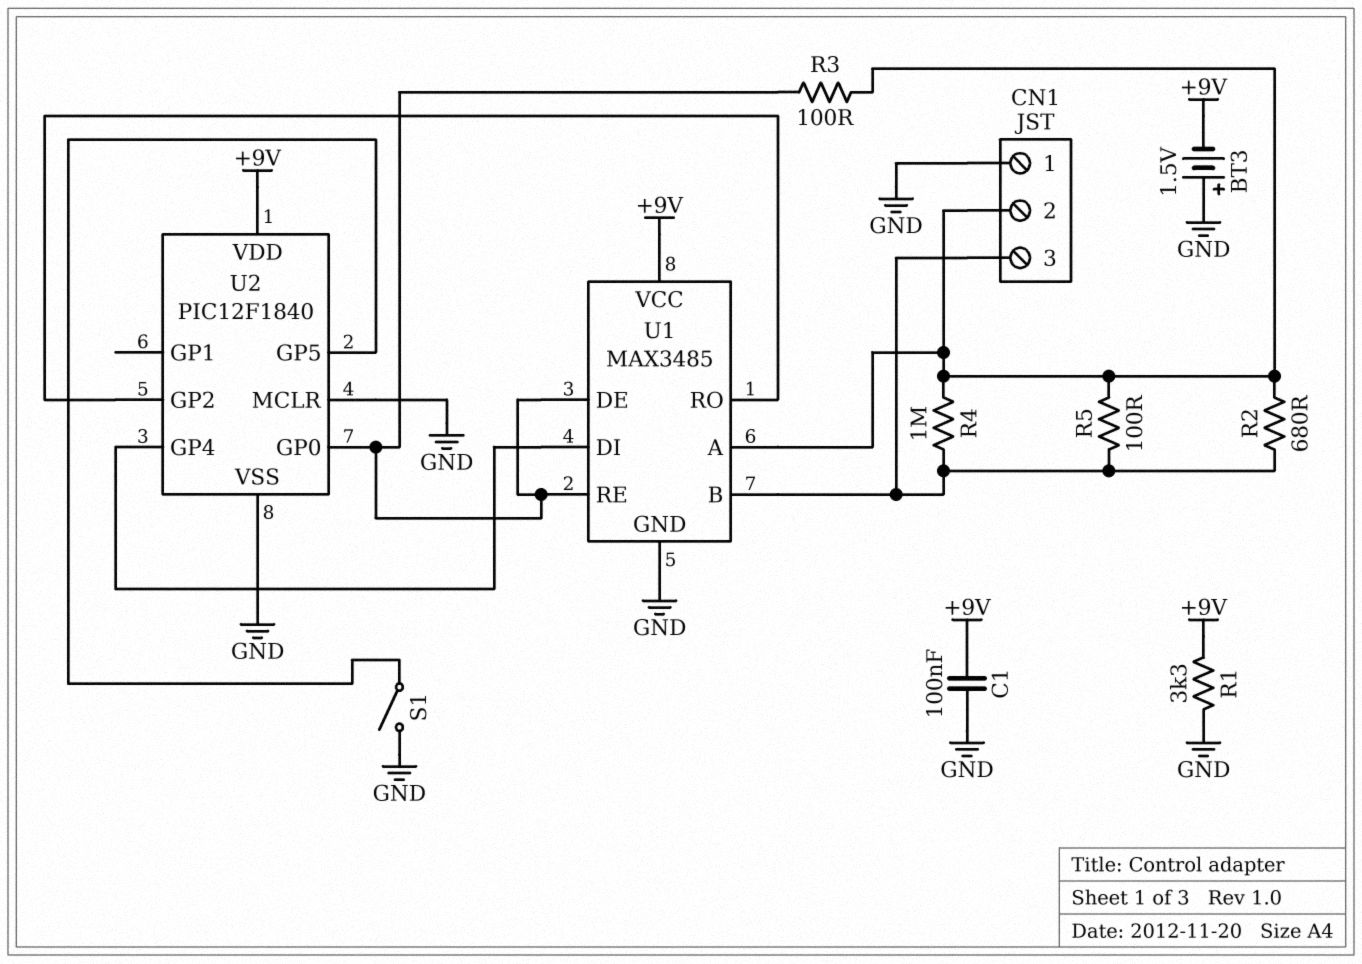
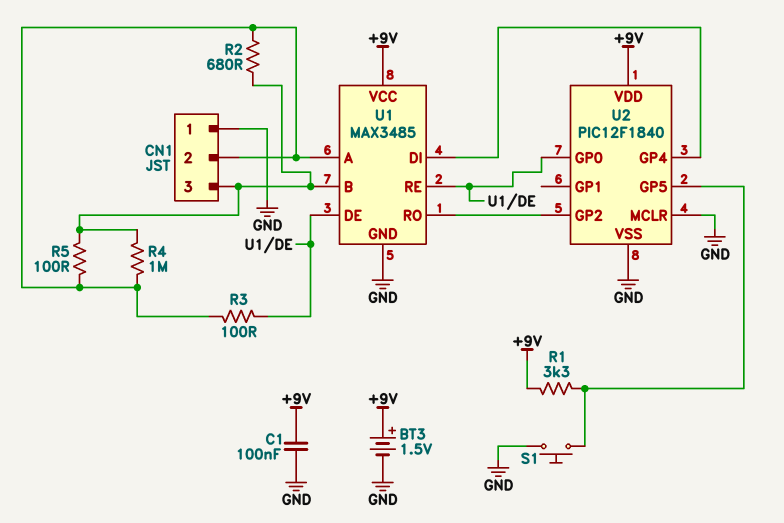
BT3: 1.5V (plus GND, minus +9V) -> 1.5V (plus +9V, minus GND)
R1: 3.3k (+9V, GND) -> 3.3k (+9V, U2/GP5)
S1: switch (GND, U2/GP5) -> button (GND, U2/GP5)

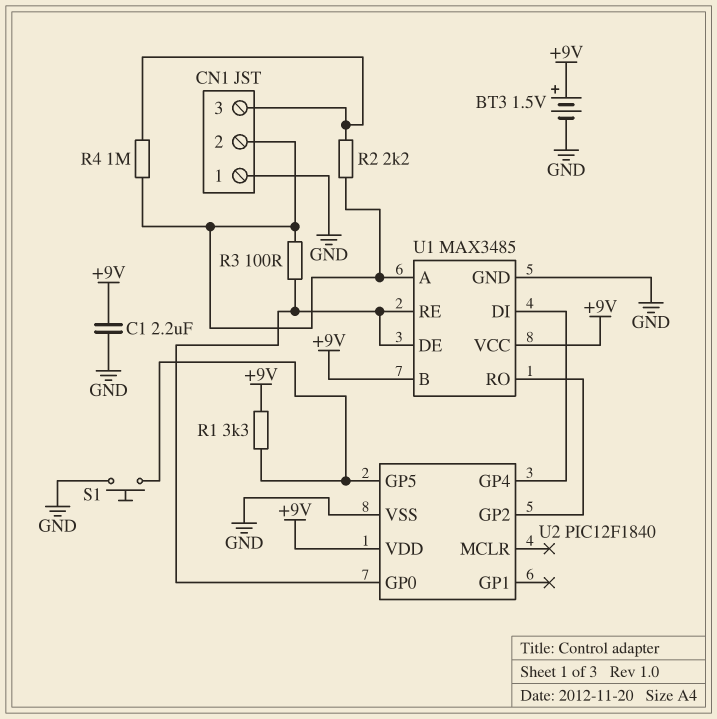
C1: 100nF (+9V, GND) -> 2.2uF (+9V, GND)
R2: 680 (CN1/2, CN1/3) -> 2.2k (CN1/2, CN1/3)
R5: 100 (CN1/2, CN1/3) -> none
U1 pin B: CN1/3 -> +9V
U2 pin MCLR: GND -> none

